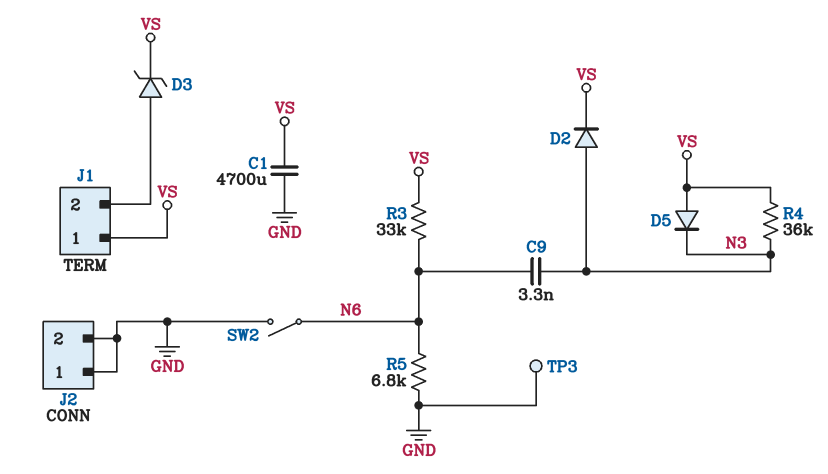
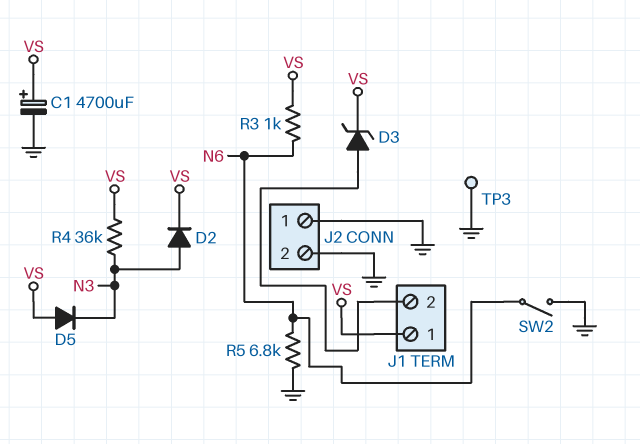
C1: 4700uF (GND, VS) -> 4700uF (plus VS, minus GND)
C9: 3.3nF (N3, N6) -> none
R3: 33k (N6, VS) -> 1k (N6, VS)

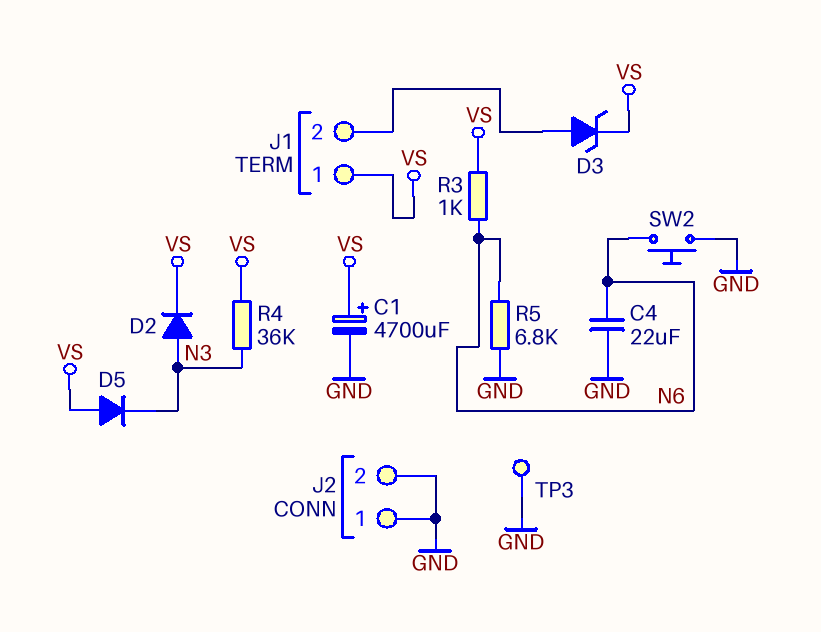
C4: none -> 22uF (GND, N6)
SW2: switch (GND, N6) -> button (GND, N6)

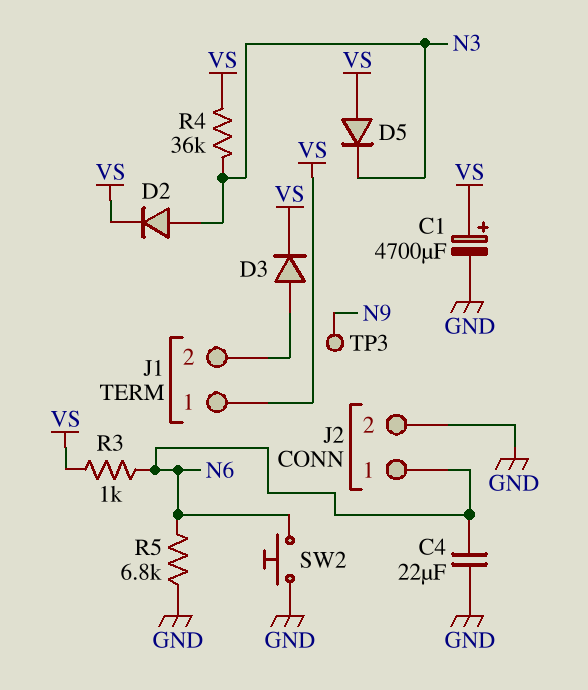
D3: zener (A J1/2, K VS) -> diode (A J1/2, K VS)
J2 pin 1: GND -> N6
TP3: test point (GND) -> test point (N9)

